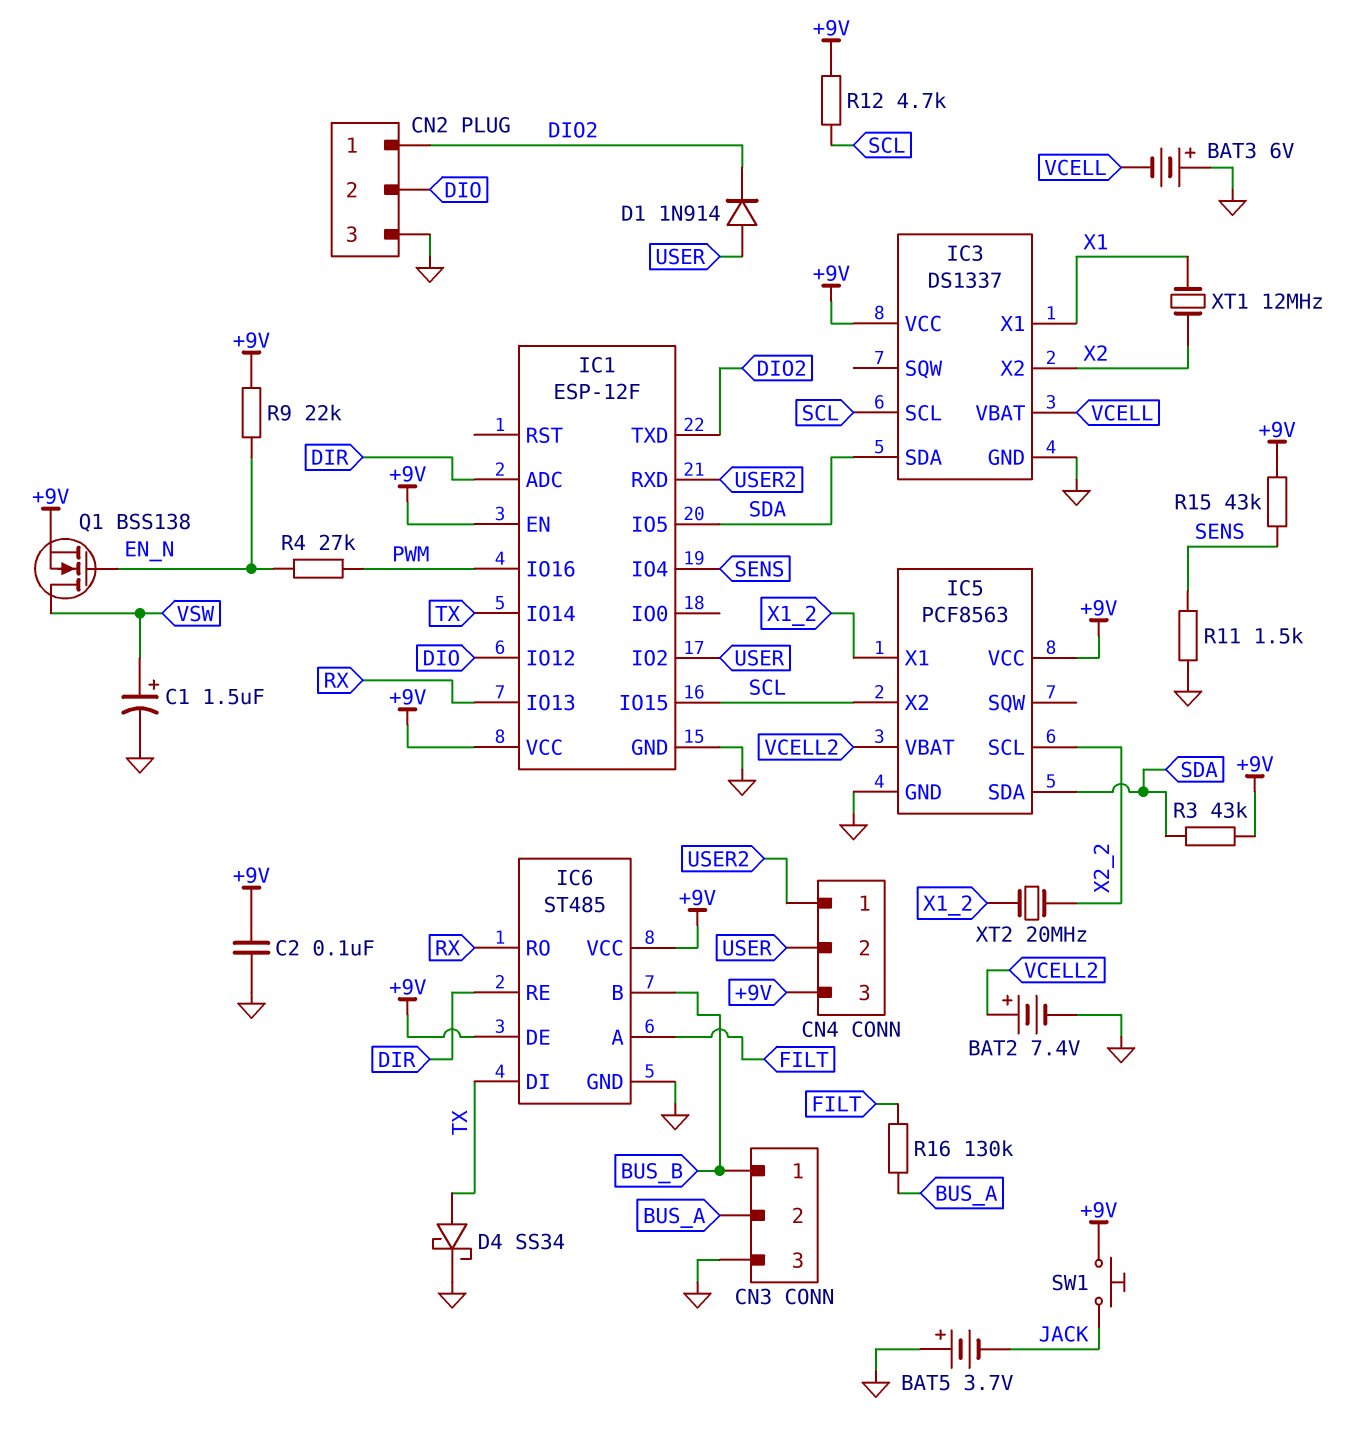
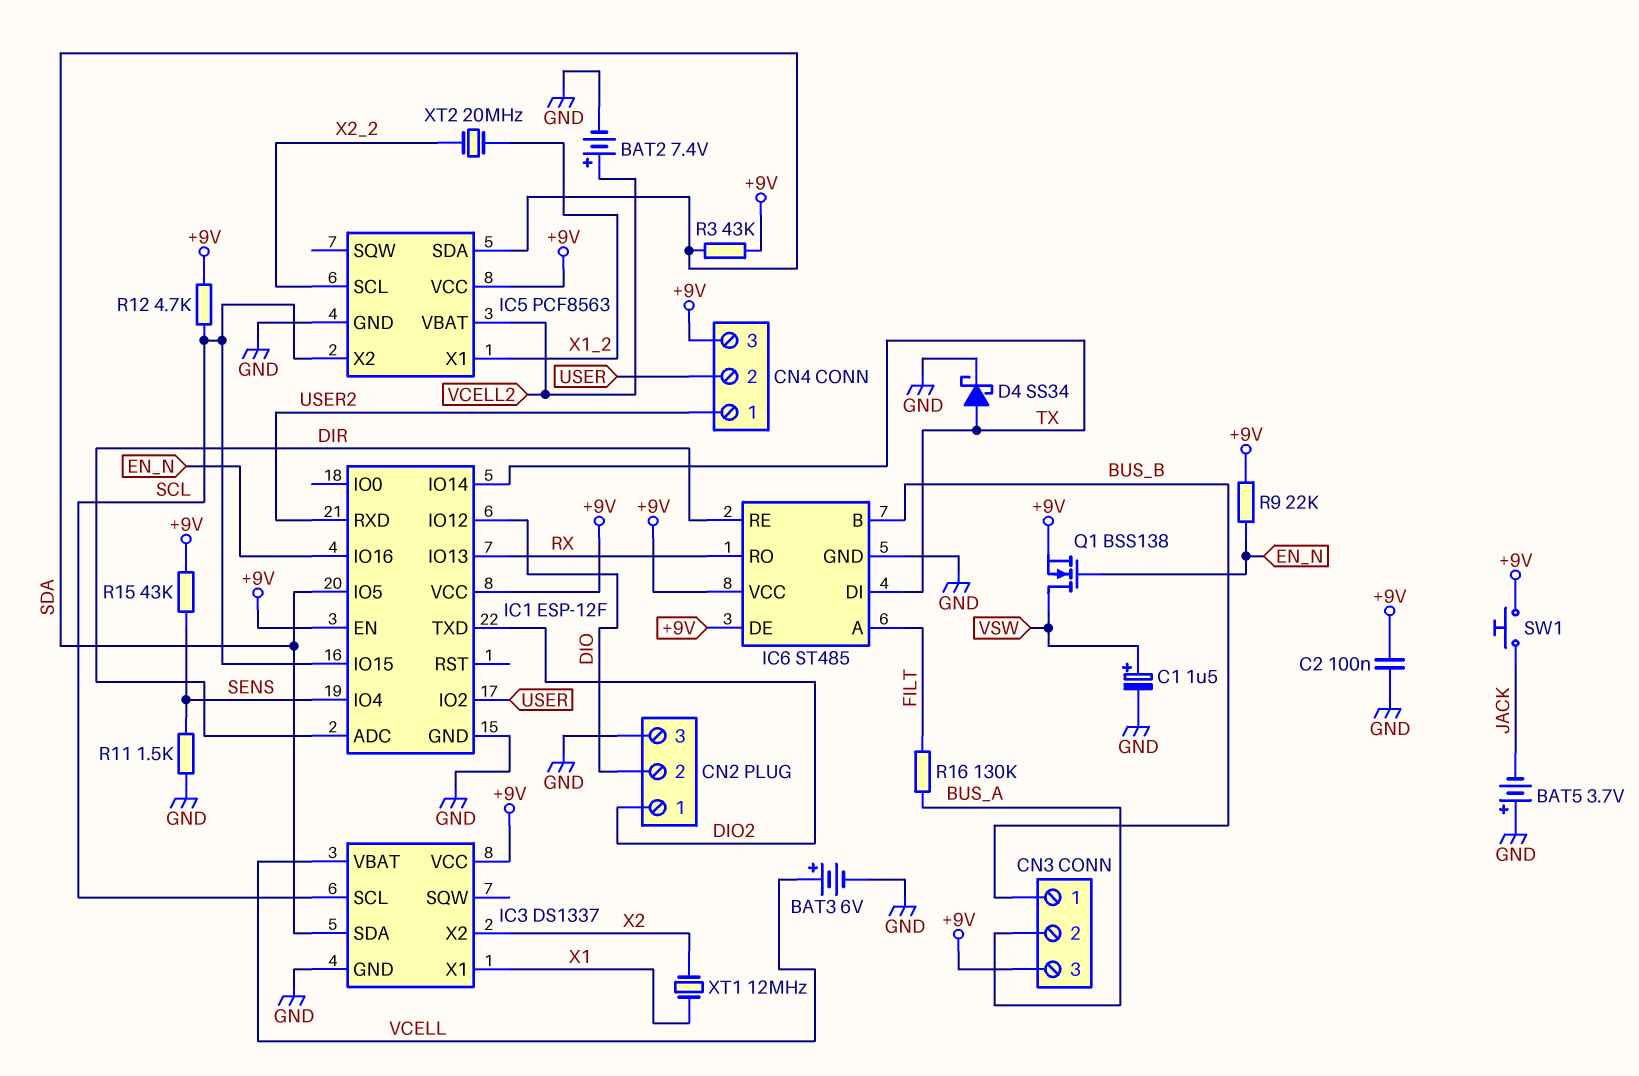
BAT3: 6V (plus GND, minus VCELL) -> 6V (plus VCELL, minus GND)
CN3 pin 3: GND -> +9V
D1: diode 1N914 (A USER, K DIO2) -> none
IC1 pin IO16: PWM -> EN_N
R4: 27k (EN_N, PWM) -> none

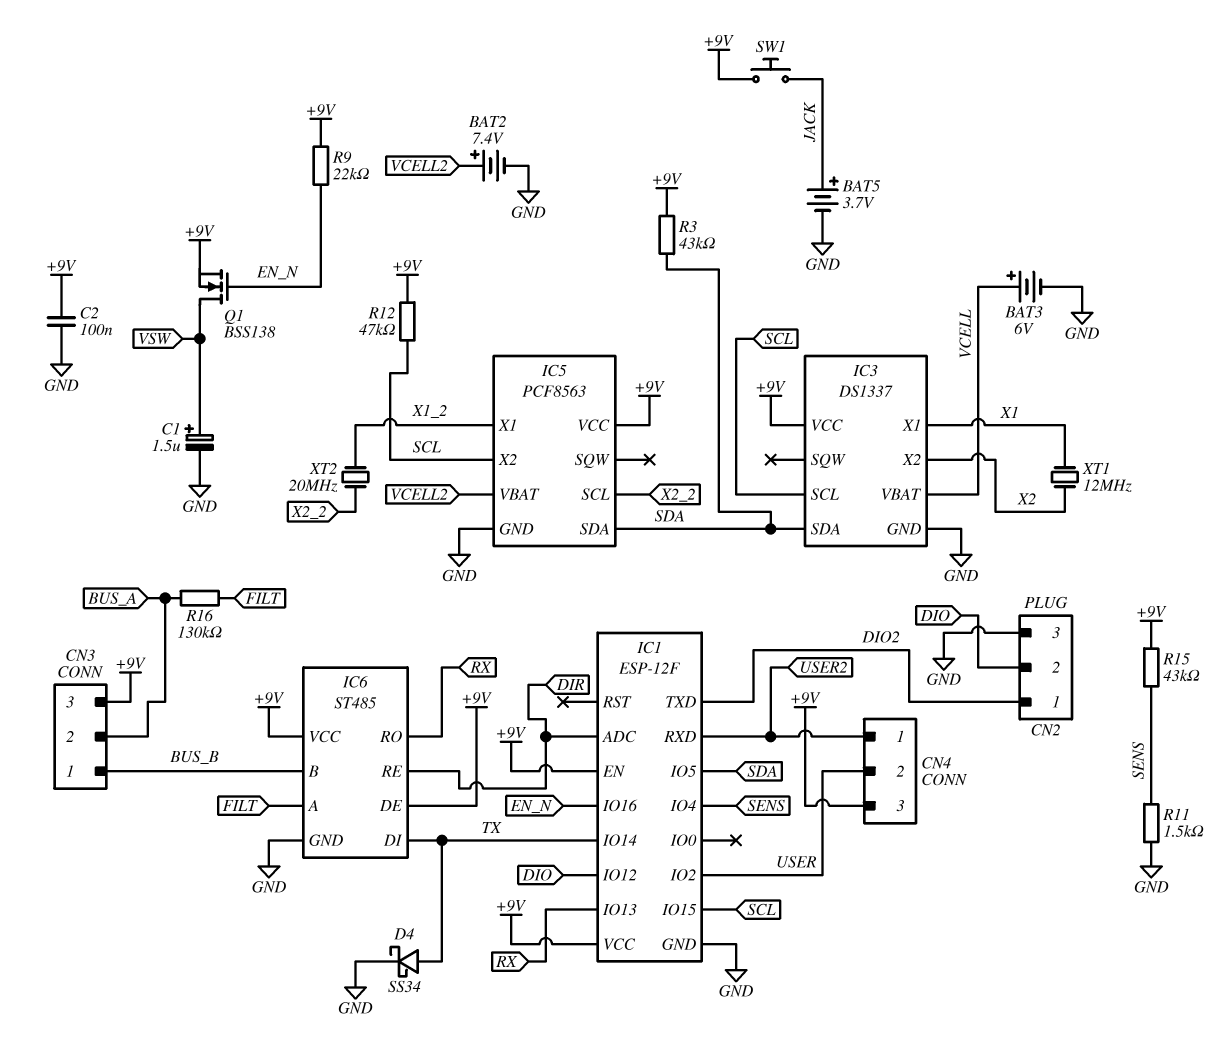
BAT5: 3.7V (plus GND, minus JACK) -> 3.7V (plus JACK, minus GND)
R12: 4.7k (+9V, SCL) -> 47k (+9V, SCL)

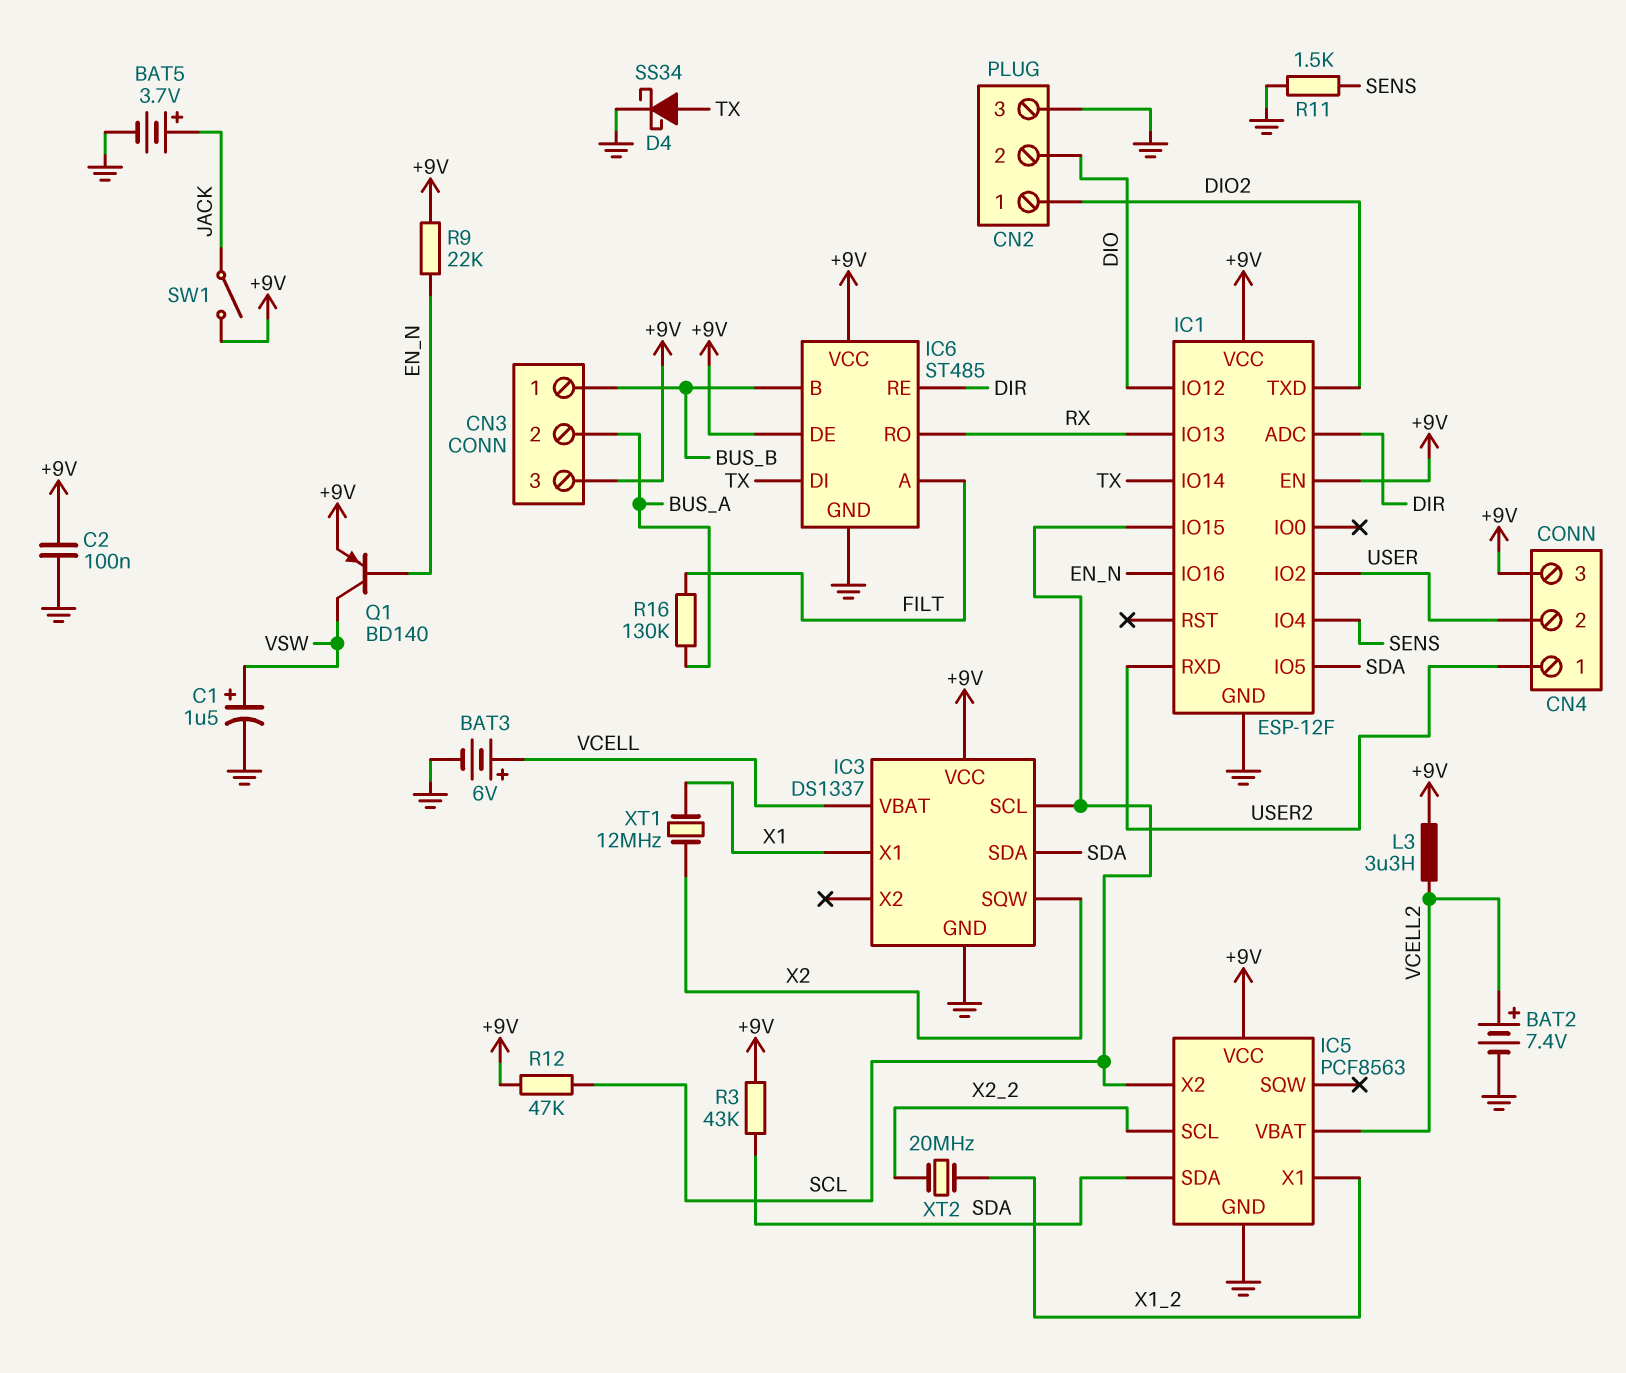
IC3 pin SQW: none -> X2
IC3 pin X2: X2 -> none
L3: none -> 3.3uH (+9V, VCELL2)
Q1: NMOS BSS138 (G EN_N, D VSW, S +9V) -> PNP BD140 (B EN_N, C VSW, E +9V)
R15: 43k (+9V, SENS) -> none
SW1: button (+9V, JACK) -> switch (+9V, JACK)

